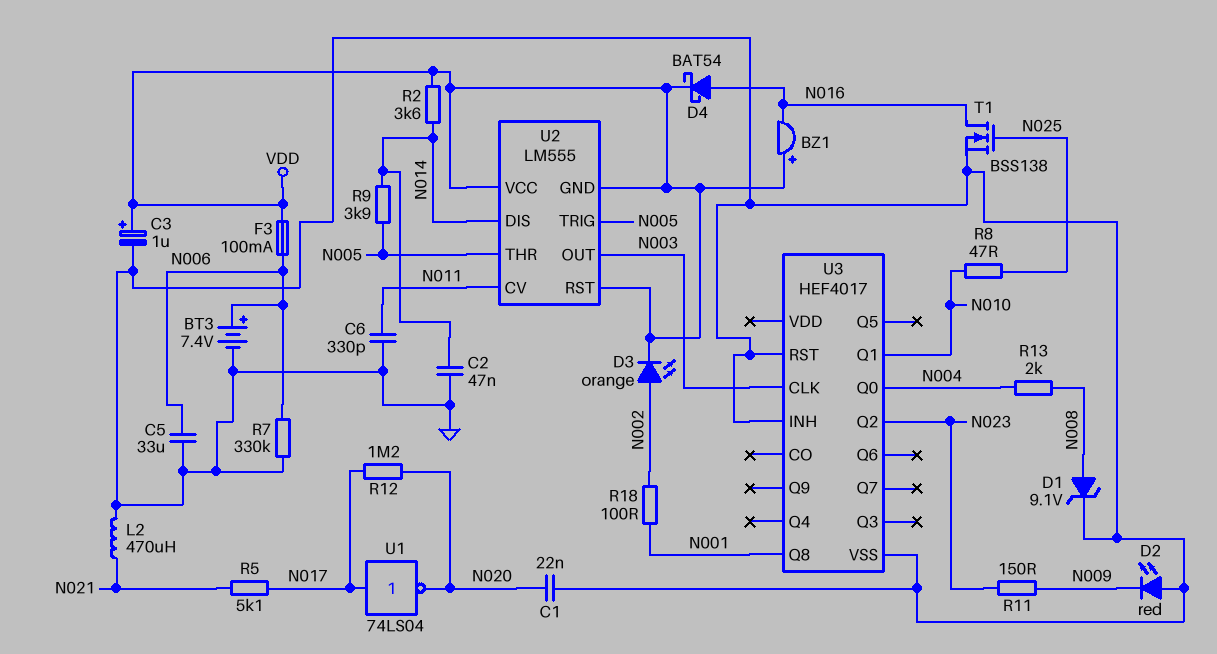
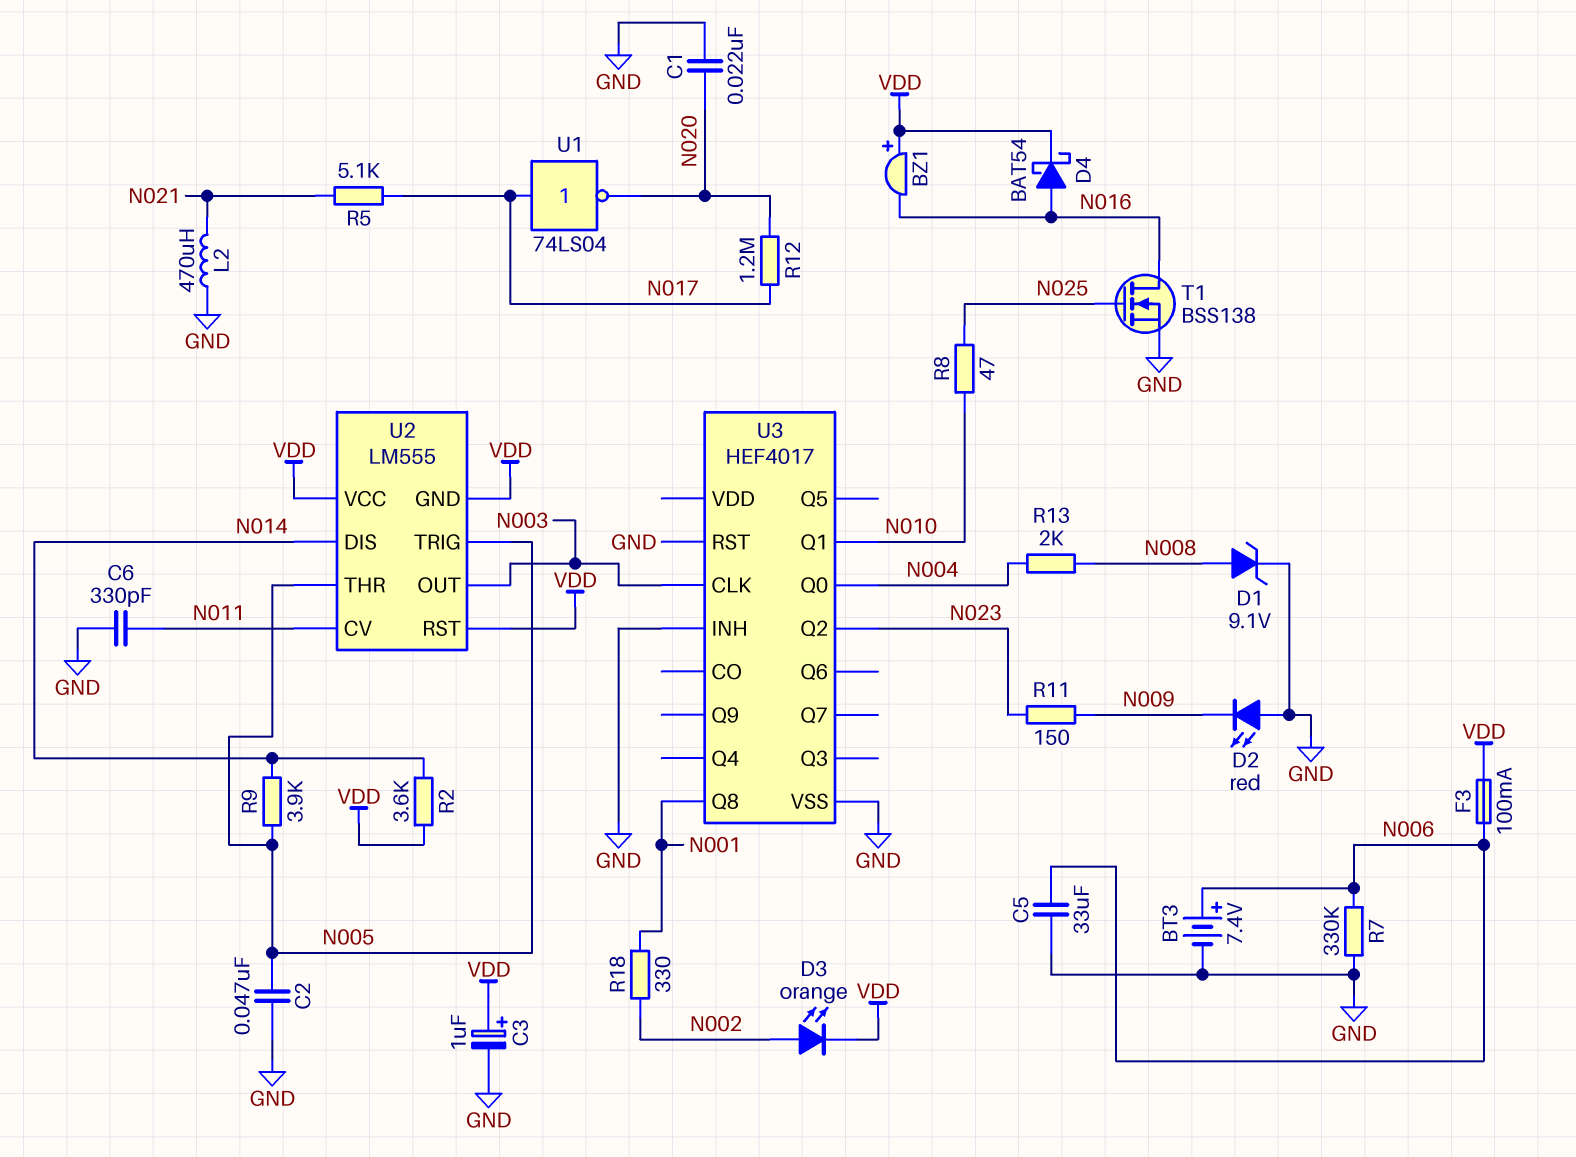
C2: 47nF (GND, N014) -> 47nF (GND, N005)
R18: 100 (N001, N002) -> 330 (N001, N002)

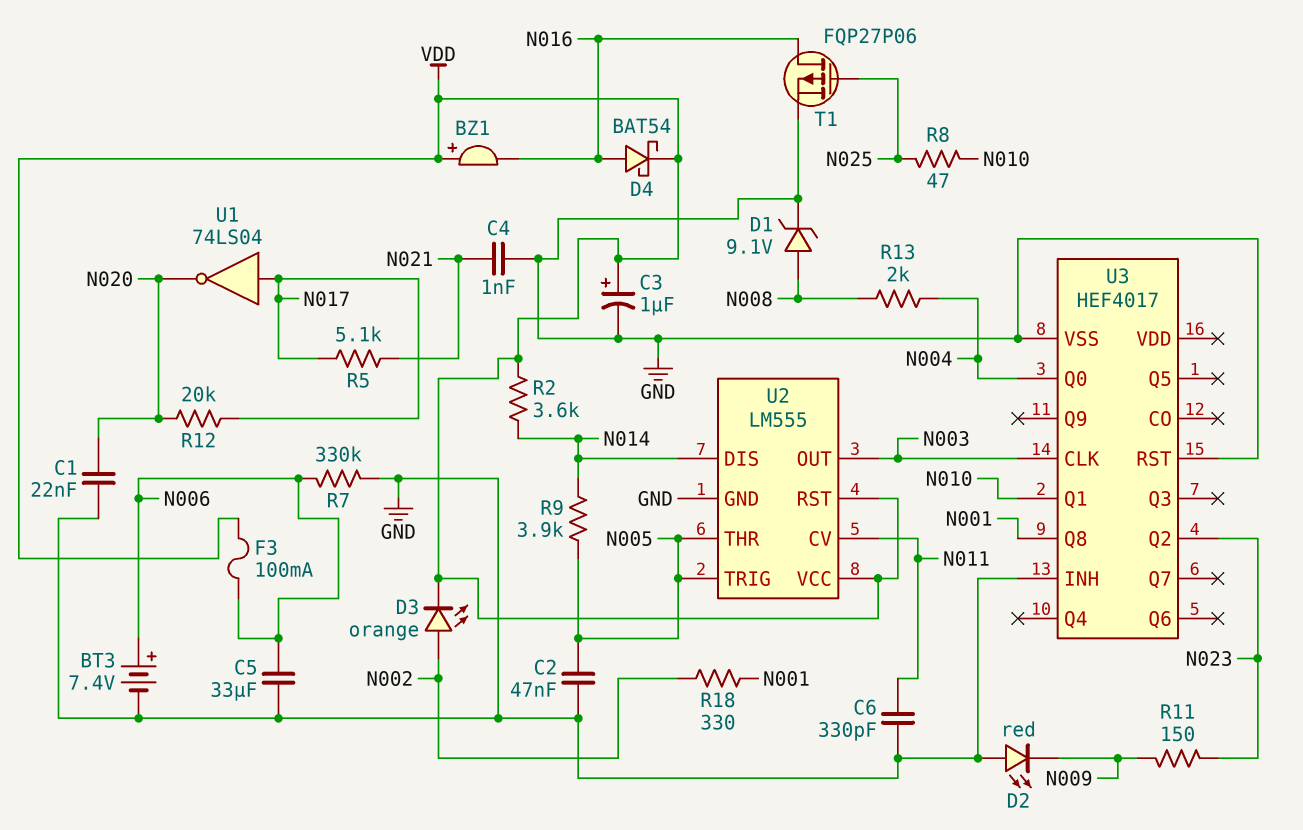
C4: none -> 1nF (GND, N021)
L2: 470uH (GND, N021) -> none
R12: 1.2M (N017, N020) -> 20k (N017, N020)
T1: NMOS BSS138 (G N025, D N016, S GND) -> PMOS FQP27P06 (G N025, D N016, S GND)
U2 pin GND: VDD -> GND

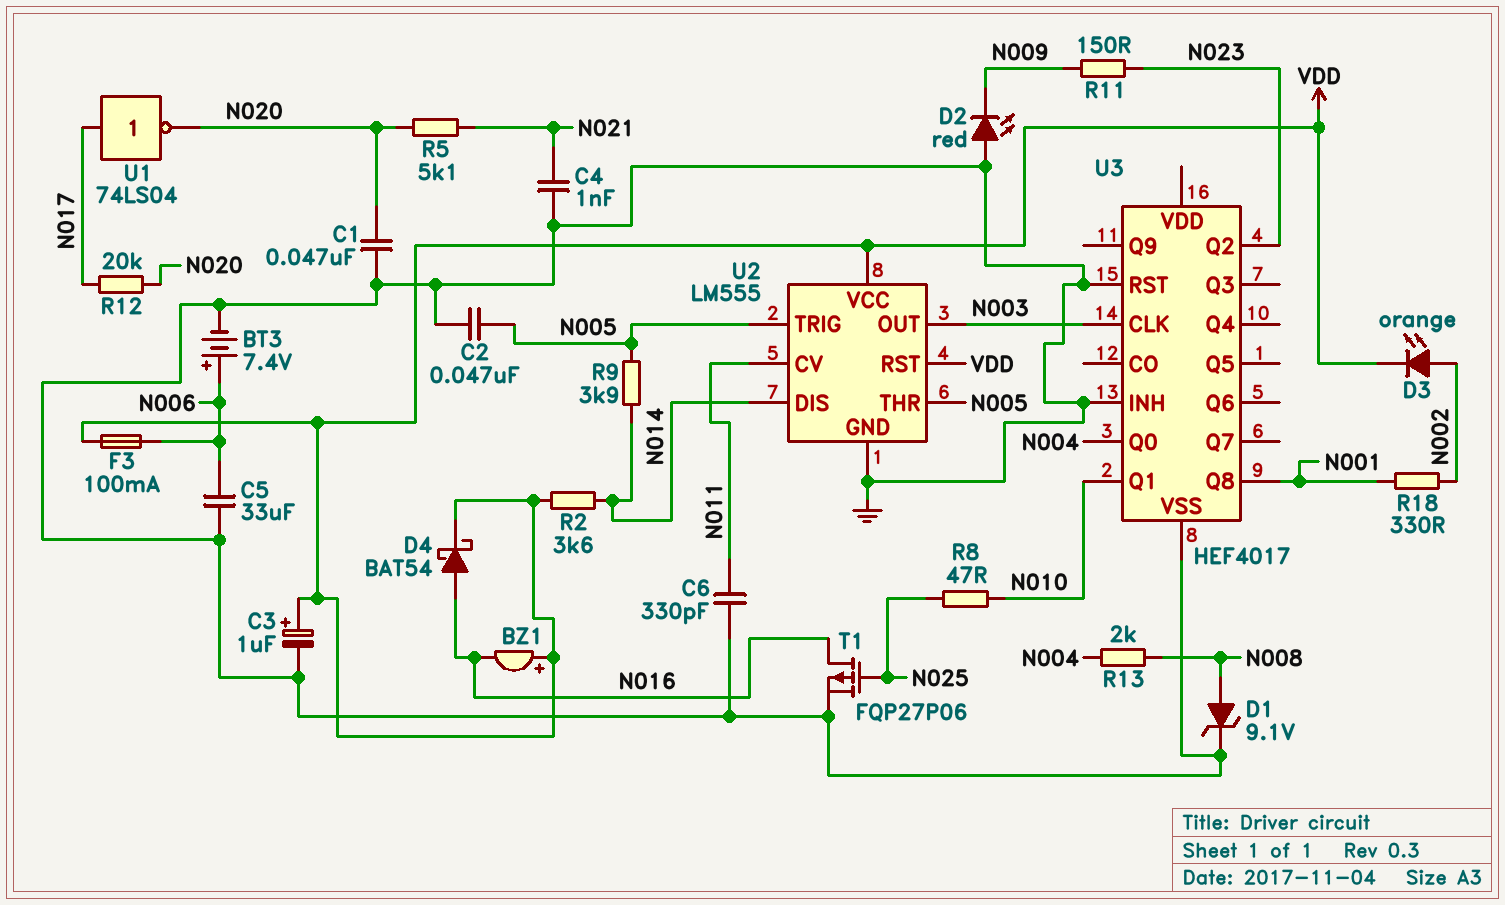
C1: 22nF (GND, N020) -> 47nF (GND, N020)
R5: 5.1k (N017, N021) -> 5.1k (N020, N021)
R7: 330k (GND, N006) -> none

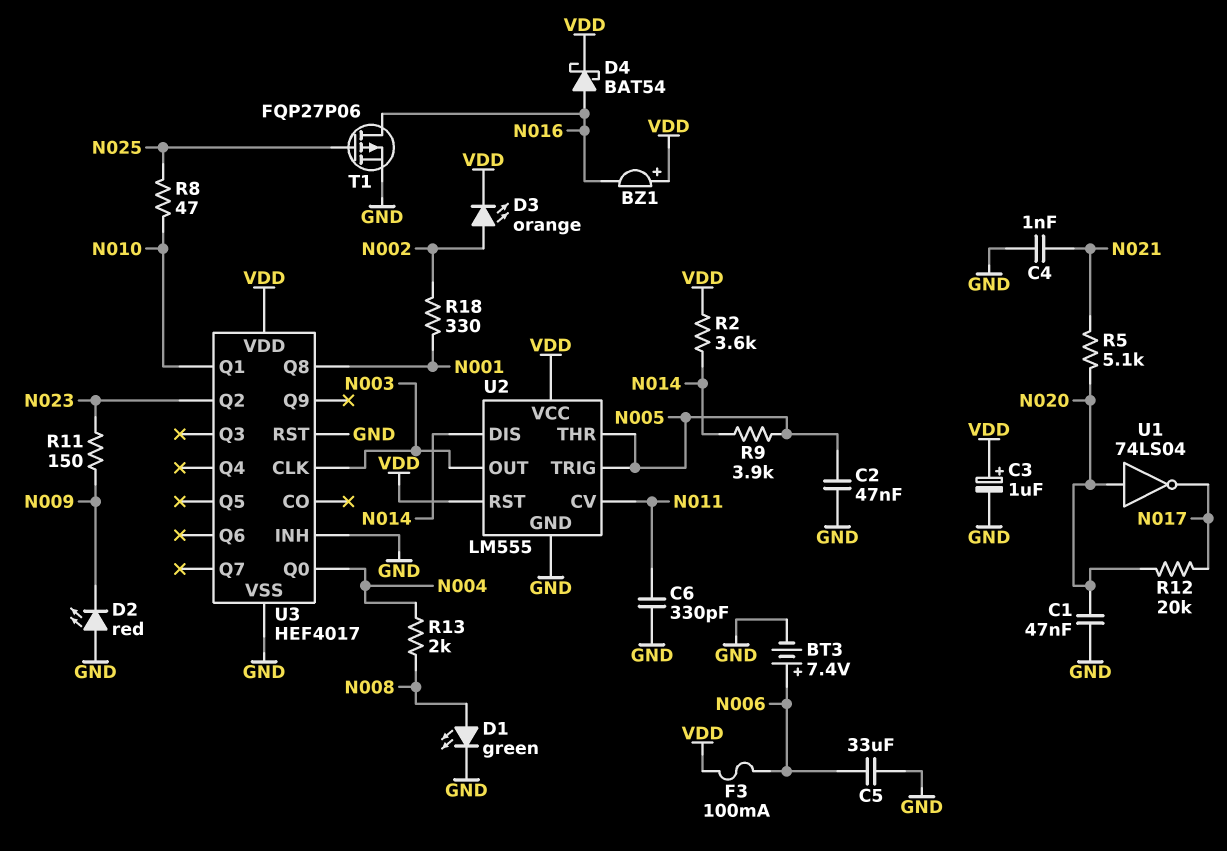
D1: zener 9.1V (A N008, K GND) -> LED green (A N008, K GND)
U1: NOT 74LS04 (in N017, out N020) -> NOT 74LS04 (in N020, out N017)
U3 pin VDD: none -> VDD

